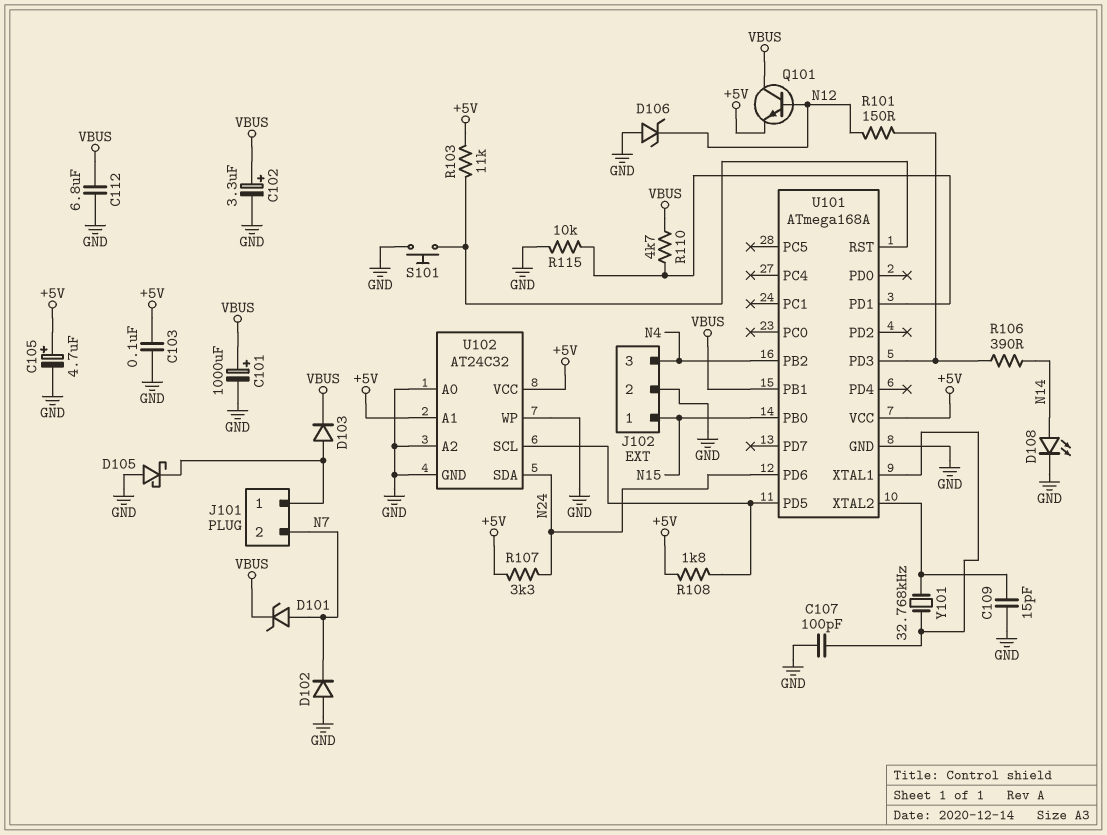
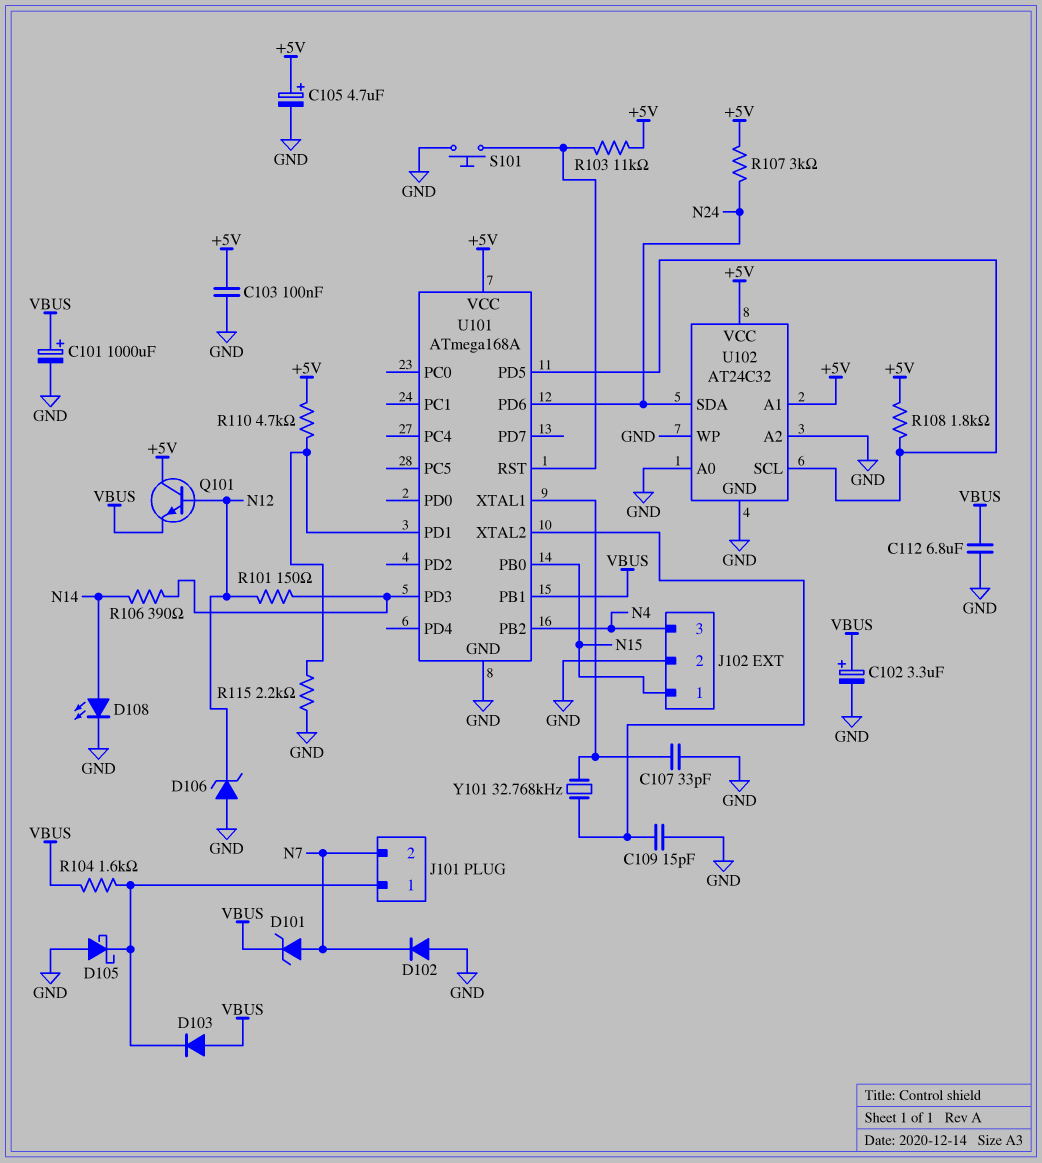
C107: 100pF (GND, U101/XTAL1) -> 33pF (GND, U101/XTAL1)
D103: diode (A J101/1, K VBUS) -> diode (A VBUS, K J101/1)
Q101: NPN (B N12, C VBUS, E +5V) -> NPN (B N12, C +5V, E VBUS)
R104: none -> 1.6k (J101/1, VBUS)
R107: 3.3k (+5V, N24) -> 3k (+5V, N24)
R110: 4.7k (U101/PD1, VBUS) -> 4.7k (+5V, U101/PD1)
R115: 10k (GND, U101/PD1) -> 2.2k (GND, U101/PD1)

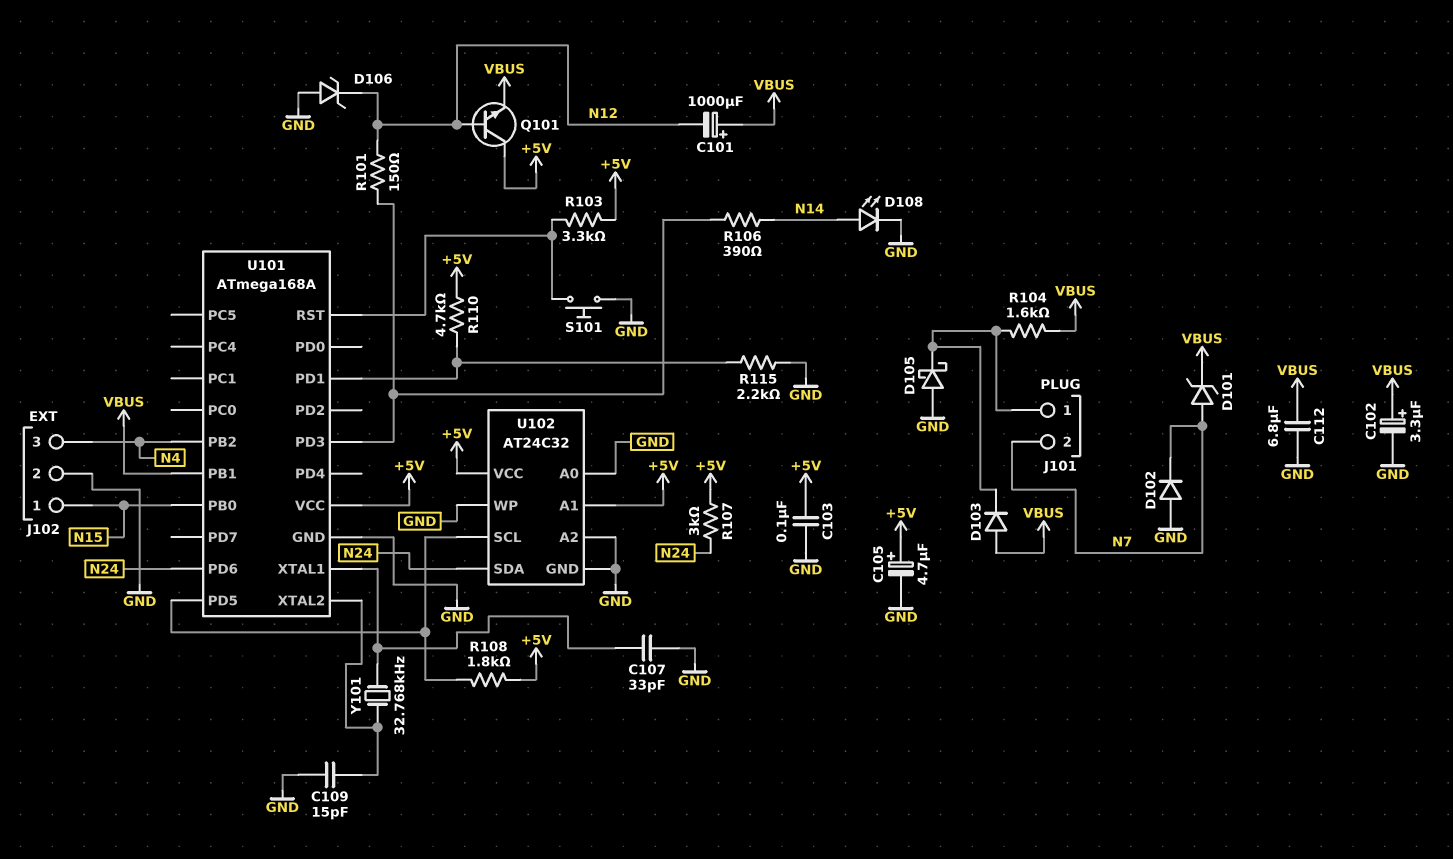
C101: 1000uF (plus VBUS, minus GND) -> 1000uF (plus VBUS, minus N12)
R103: 11k (+5V, U101/RST) -> 3.3k (+5V, U101/RST)

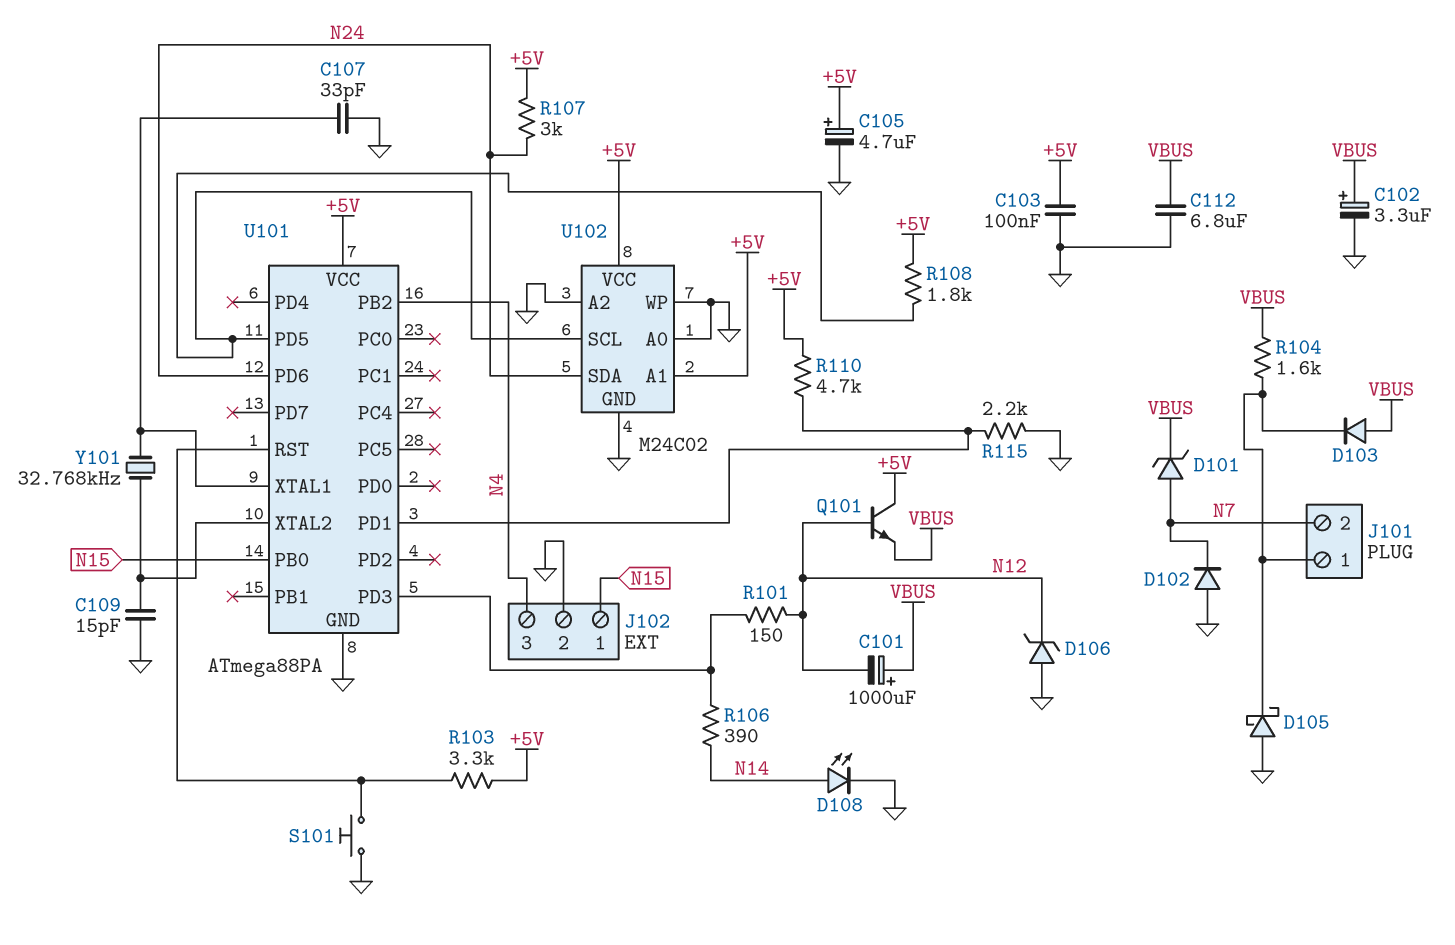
U101: ATmega168A -> ATmega88PA
U101 pin PB1: VBUS -> none
U102: AT24C32 -> M24C02

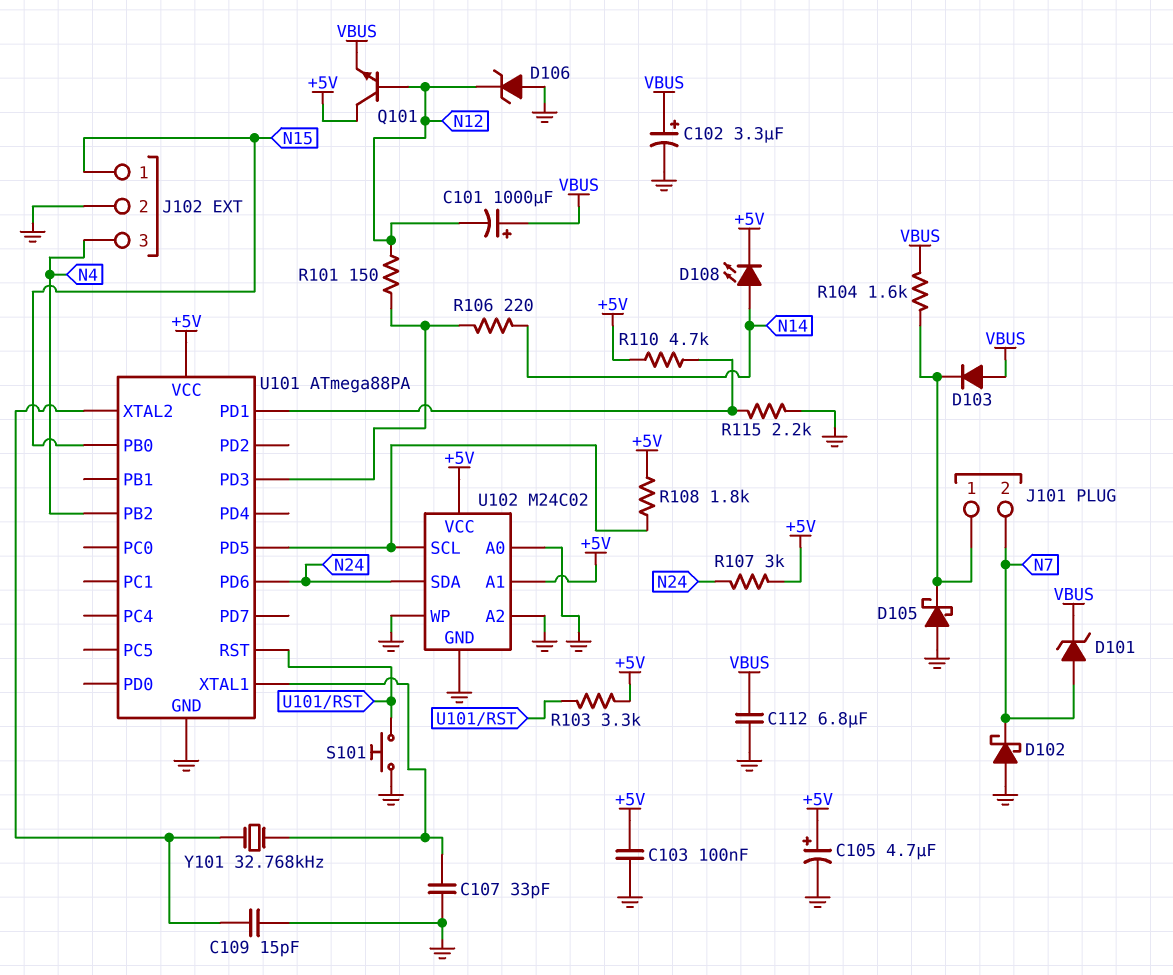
D102: diode (A GND, K N7) -> schottky (A GND, K N7)
D108: LED (A N14, K GND) -> LED (A N14, K +5V)
R106: 390 (N14, U101/PD3) -> 220 (N14, U101/PD3)

